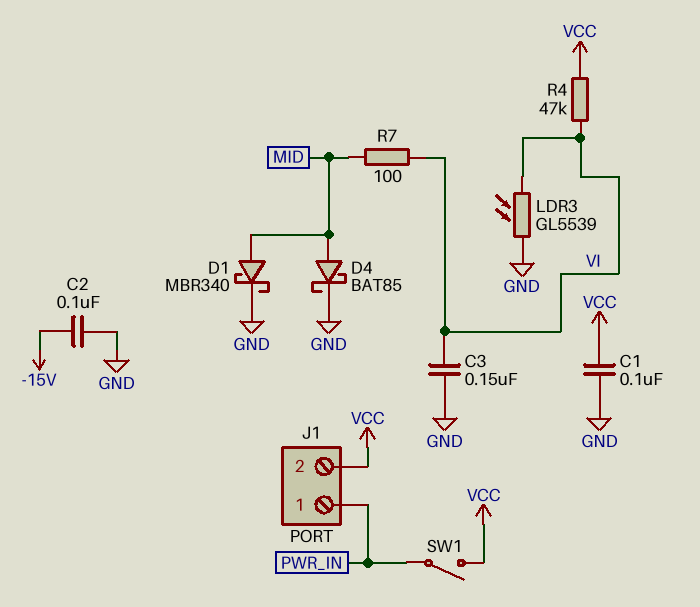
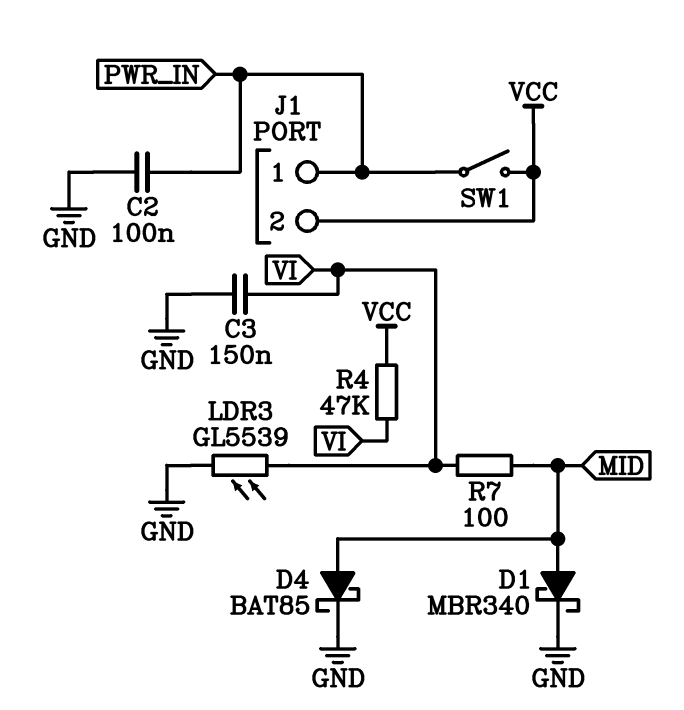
C1: 100nF (GND, VCC) -> none
C2: 100nF (-15V, GND) -> 100nF (GND, PWR_IN)

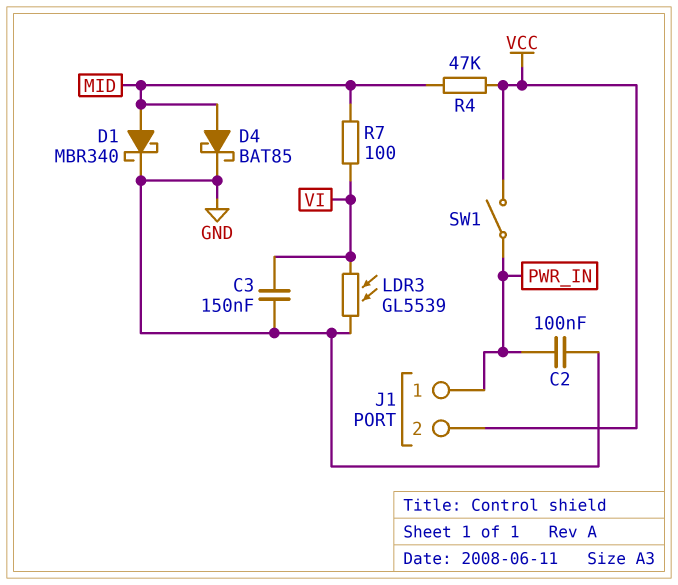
R4: 47k (VCC, VI) -> 47k (MID, VCC)

